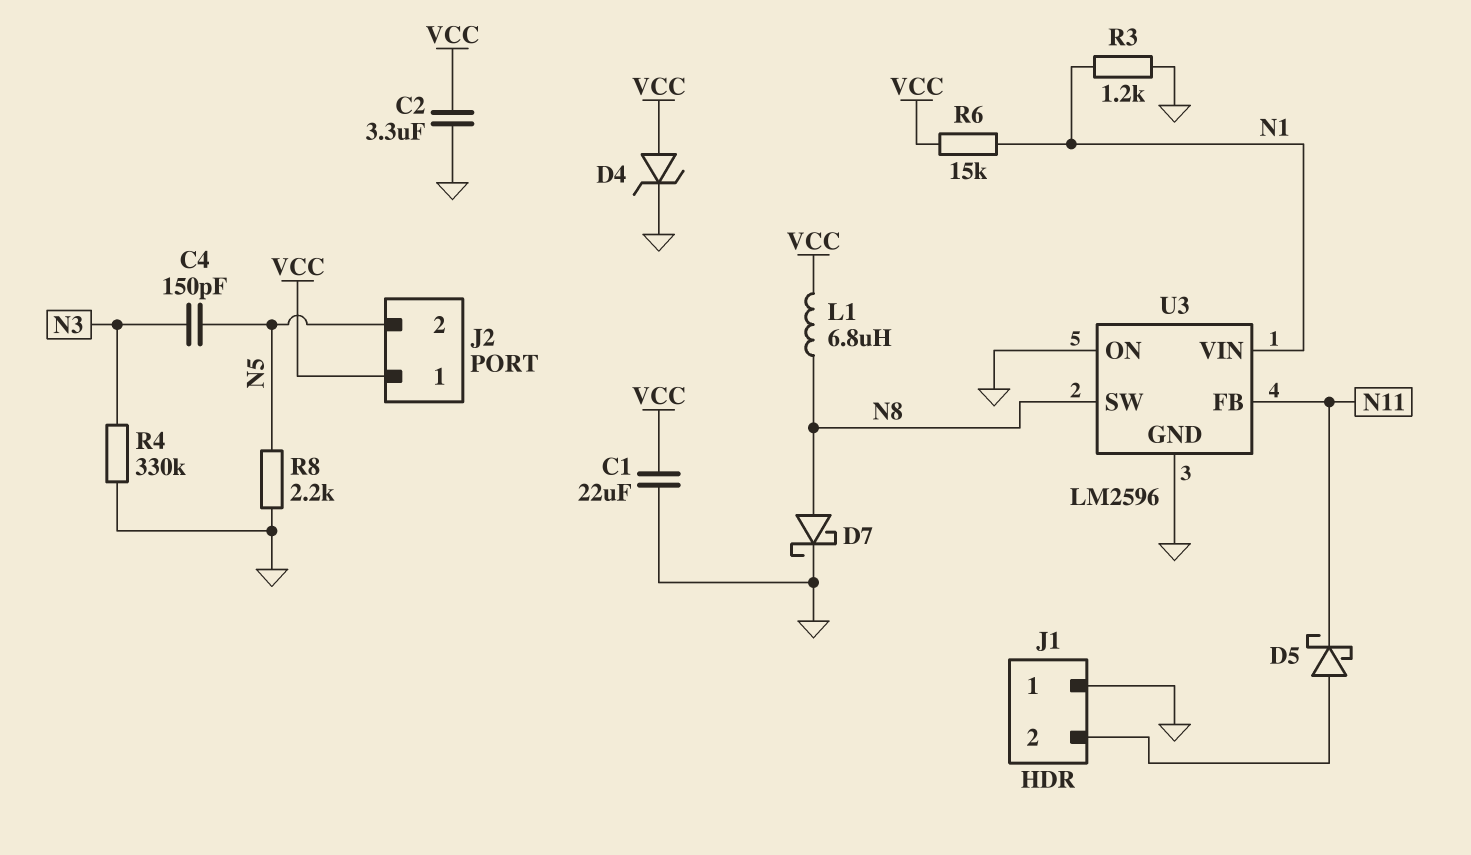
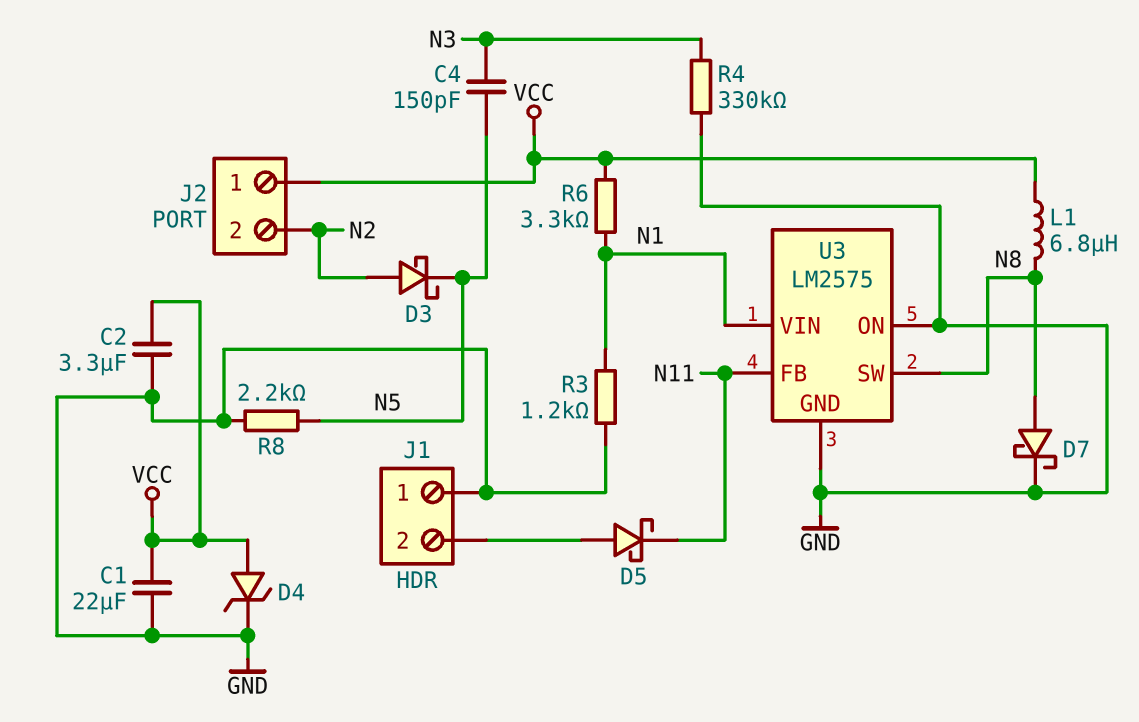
D3: none -> schottky (A N2, K N5)
J2 pin 2: N5 -> N2
R6: 15k (N1, VCC) -> 3.3k (N1, VCC)
U3: LM2596 -> LM2575

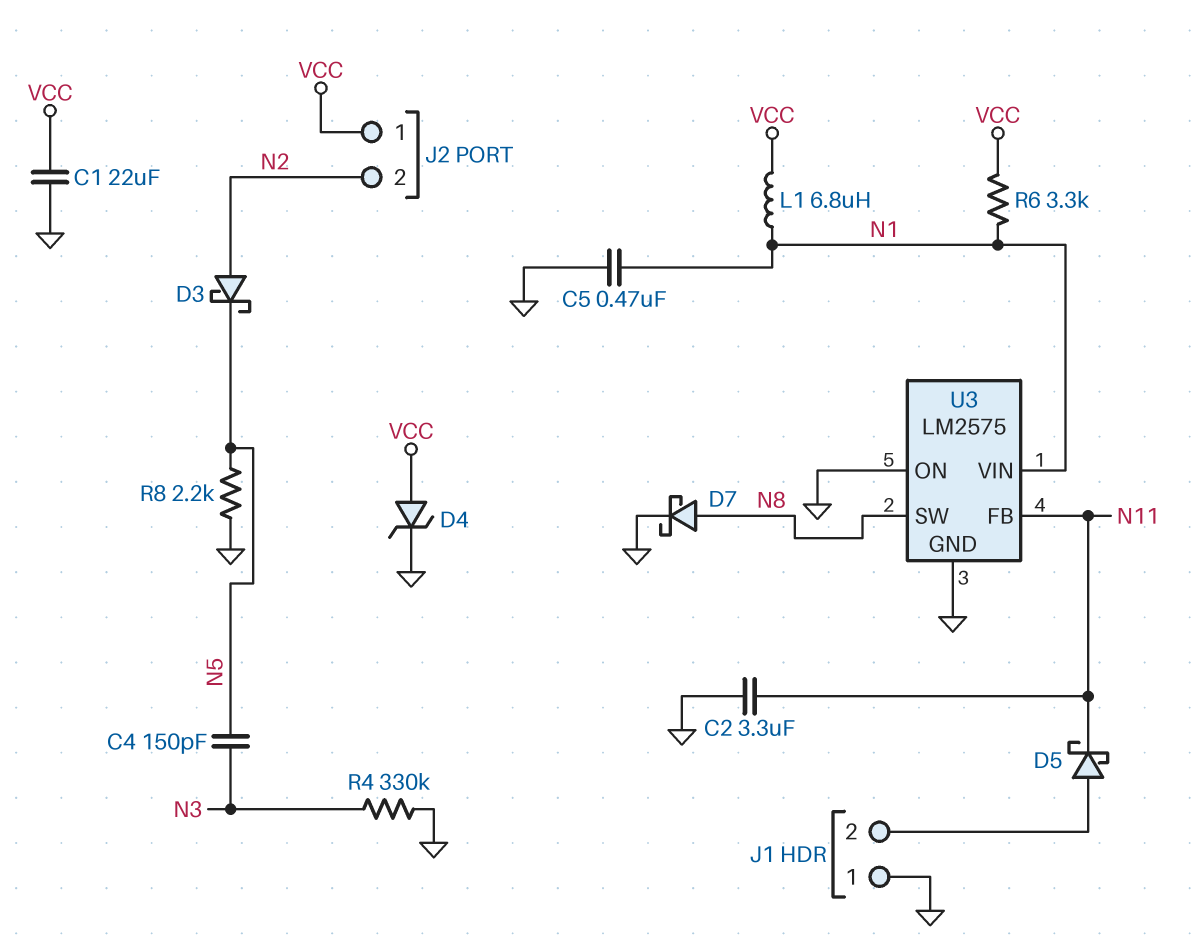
C2: 3.3uF (GND, VCC) -> 3.3uF (GND, N11)
C5: none -> 470nF (GND, N1)
L1: 6.8uH (N8, VCC) -> 6.8uH (N1, VCC)
R3: 1.2k (GND, N1) -> none

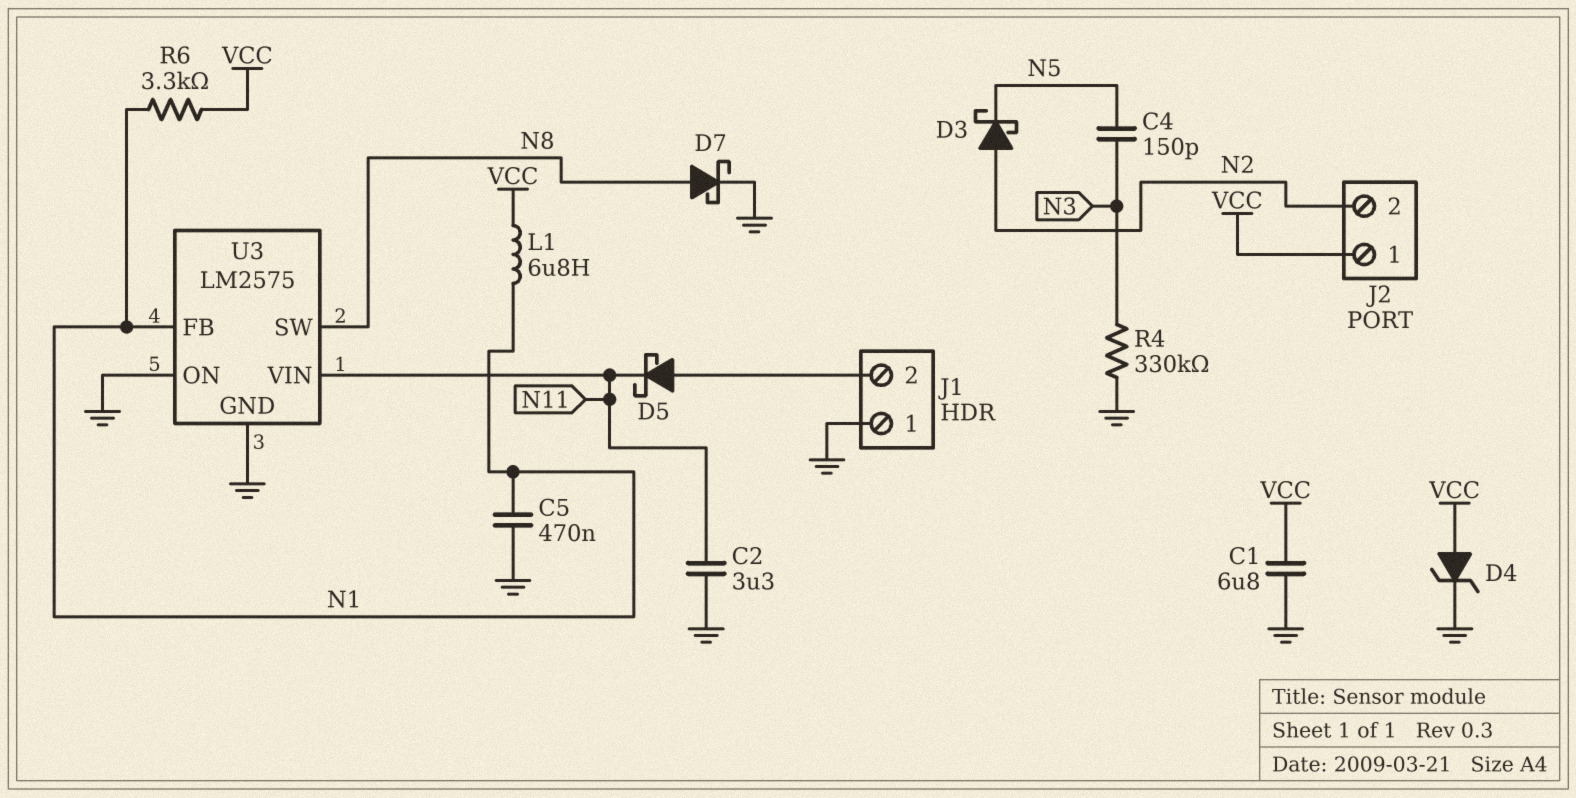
C1: 22uF (GND, VCC) -> 6.8uF (GND, VCC)
R8: 2.2k (GND, N5) -> none
U3 pin FB: N11 -> N1
U3 pin VIN: N1 -> N11

